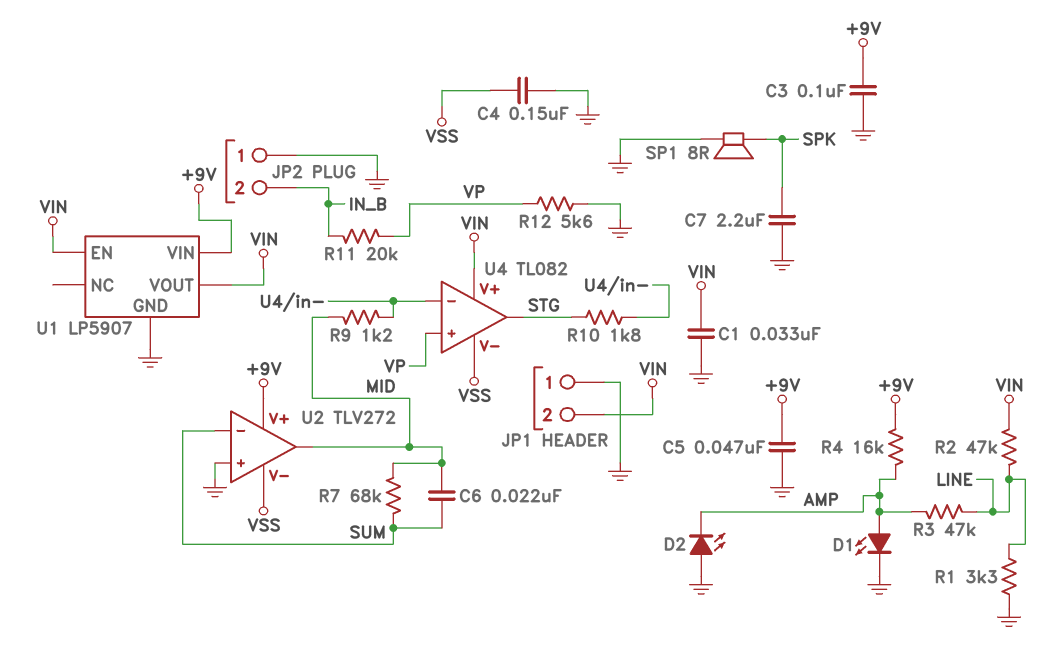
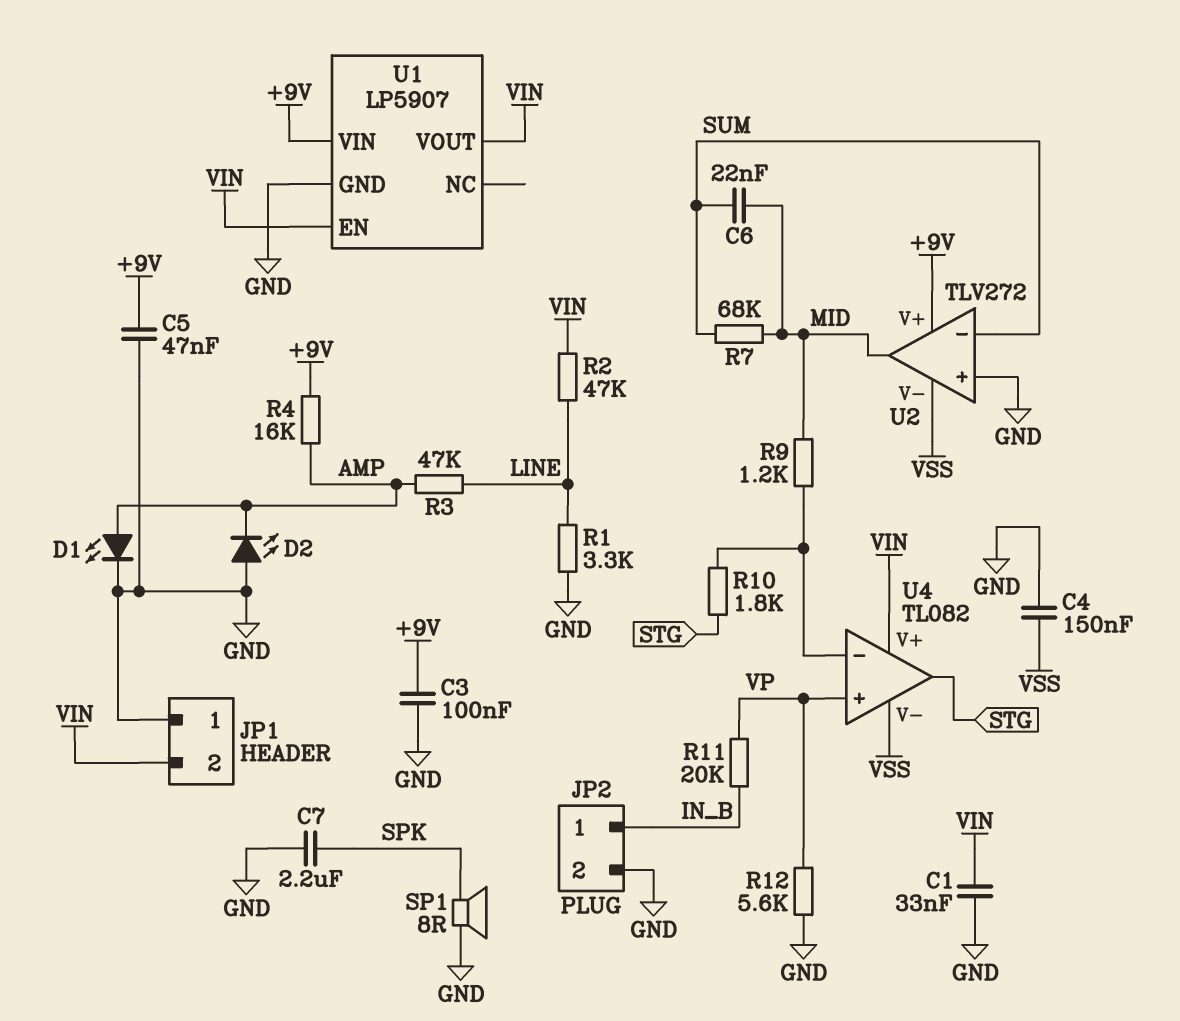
JP2 pin 1: GND -> IN_B
JP2 pin 2: IN_B -> GND

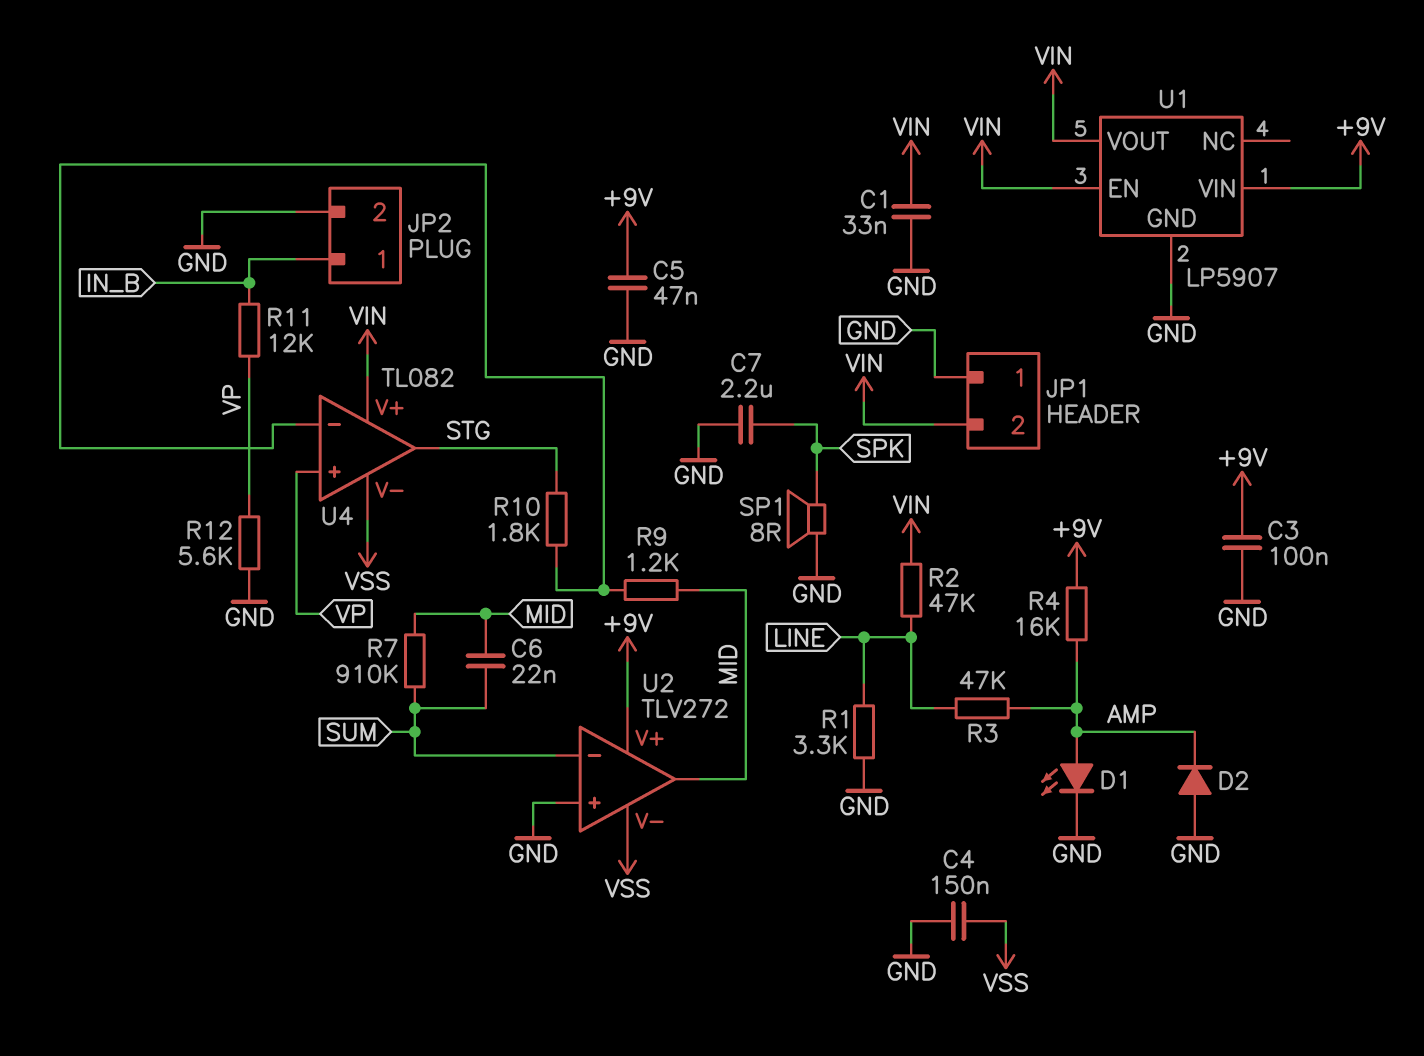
D2: LED (A GND, K AMP) -> diode (A GND, K AMP)
R7: 68k (MID, SUM) -> 910k (MID, SUM)
R11: 20k (IN_B, VP) -> 12k (IN_B, VP)

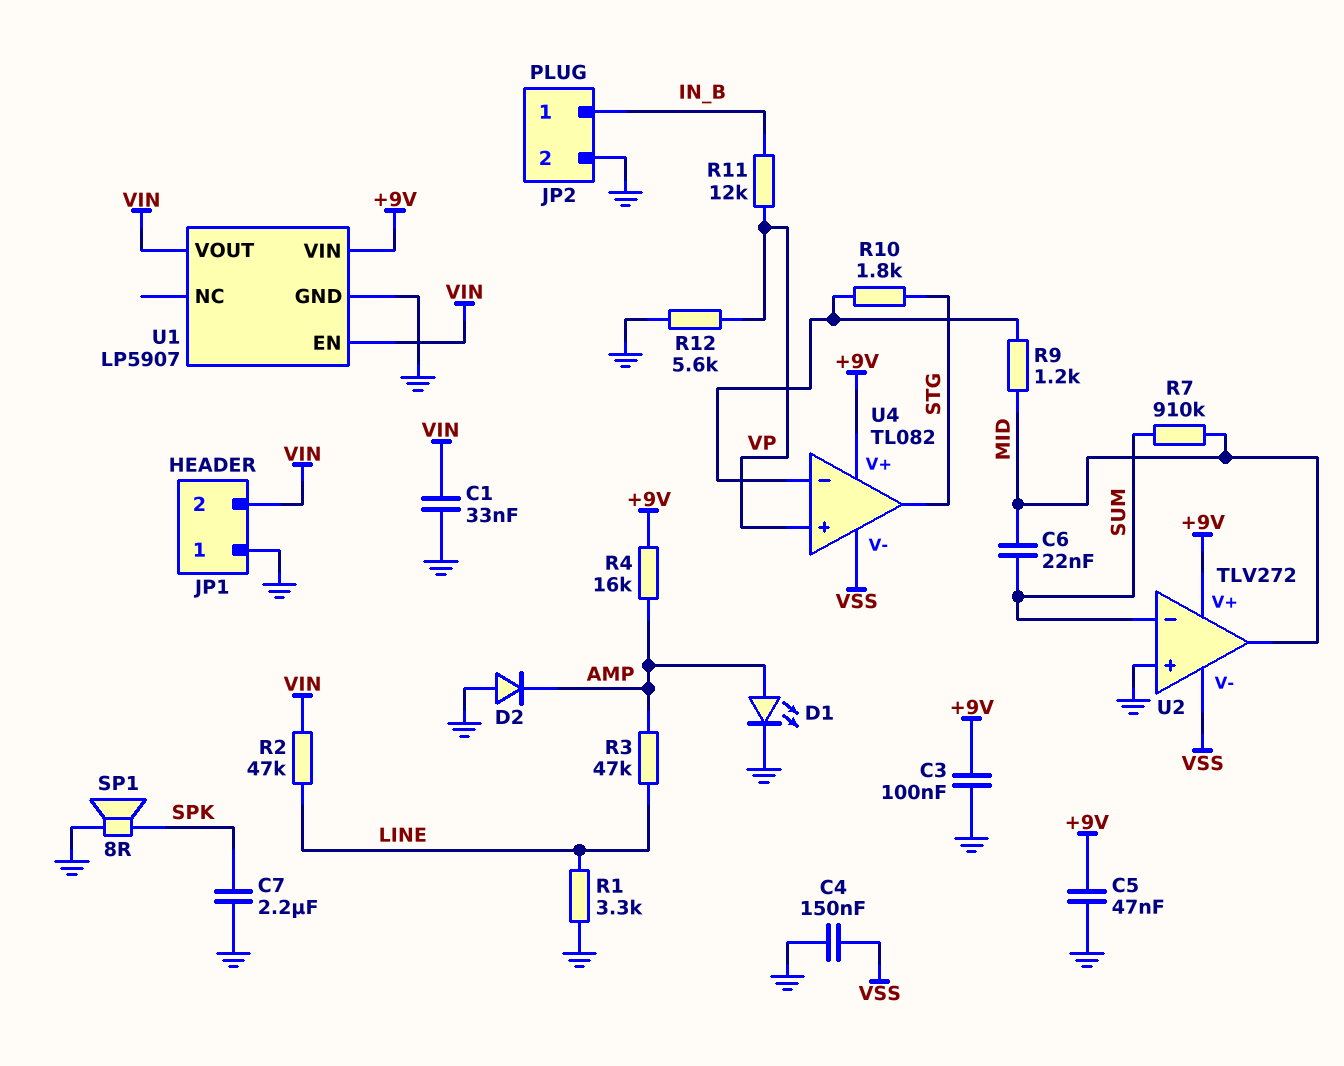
U4 pin V+: VIN -> +9V

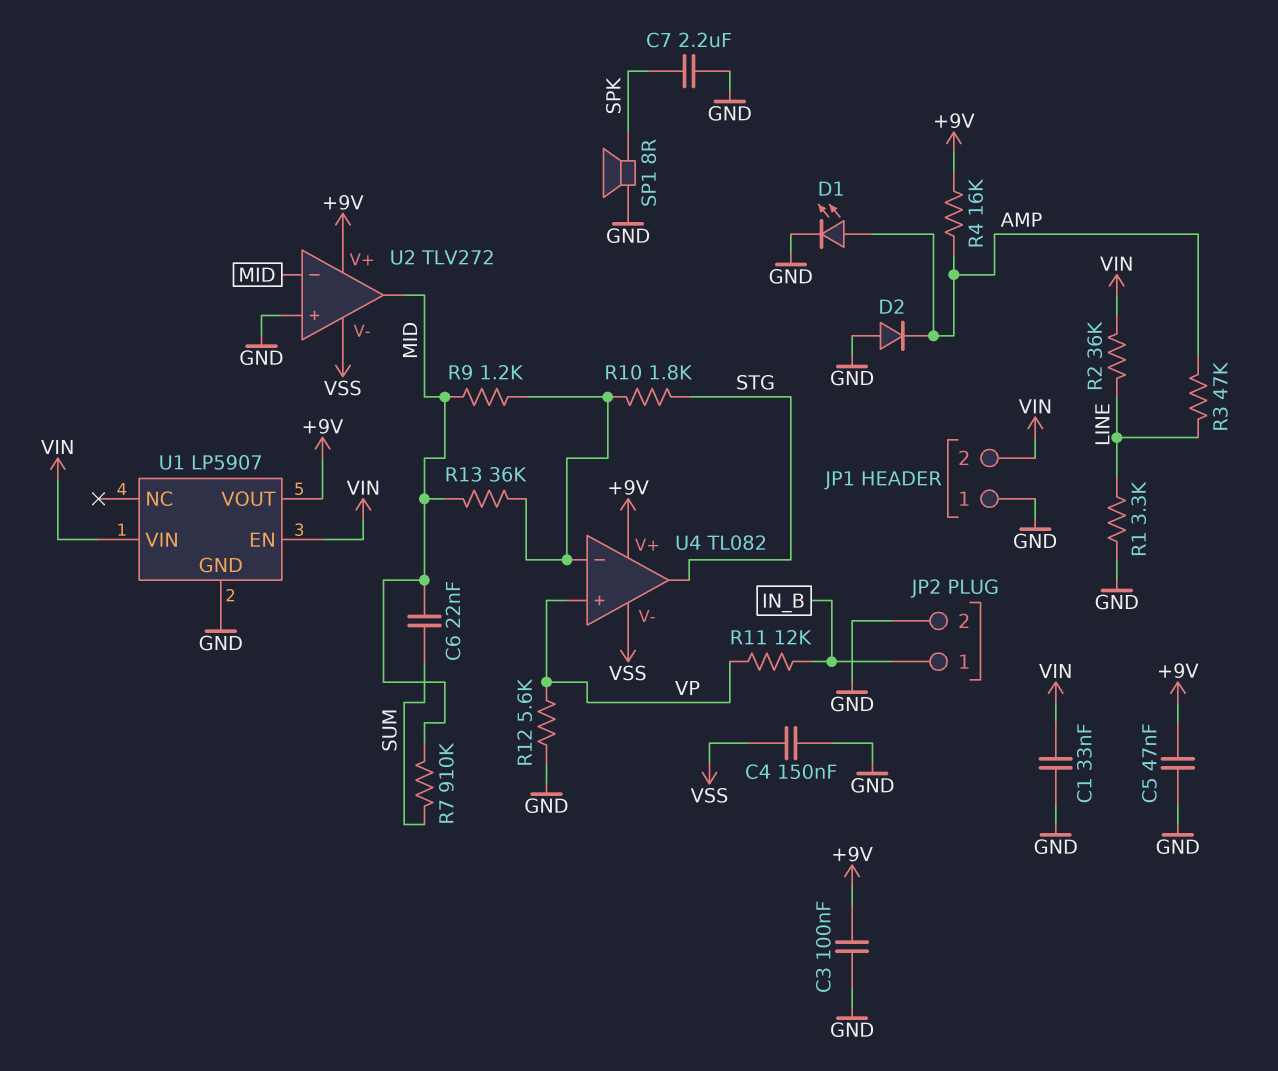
R2: 47k (LINE, VIN) -> 36k (LINE, VIN)
R13: none -> 36k (MID, U4/in-)
U1 pin VIN: +9V -> VIN
U1 pin VOUT: VIN -> +9V
U2 pin in-: SUM -> MID

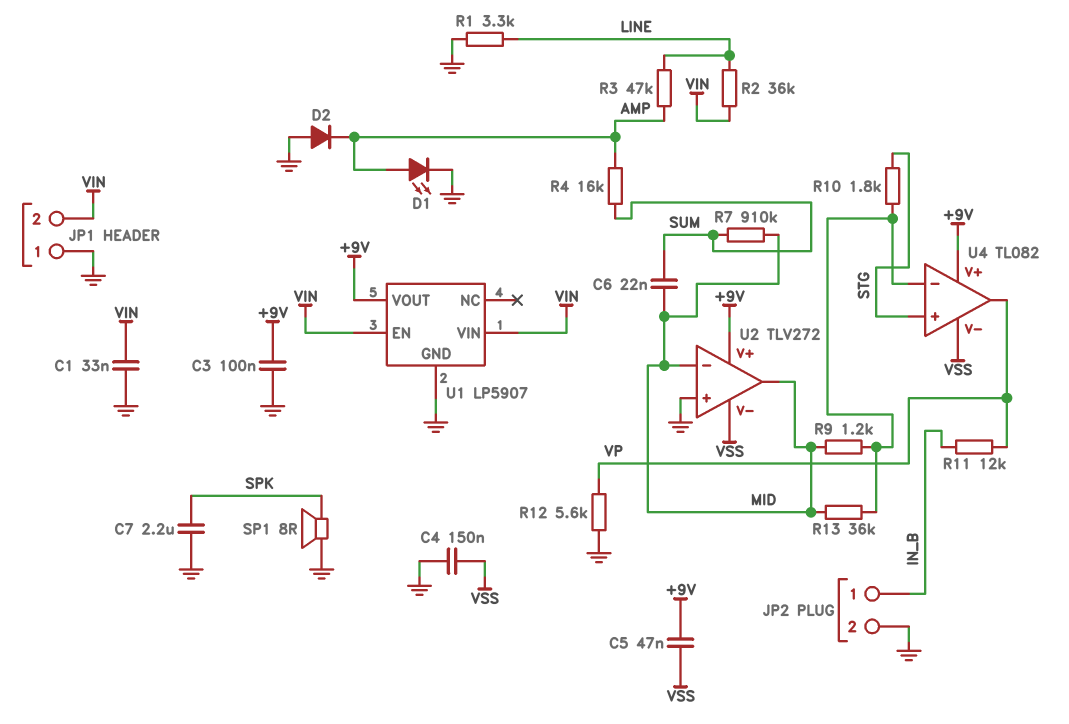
C5: 47nF (+9V, GND) -> 47nF (+9V, VSS)
R4: 16k (+9V, AMP) -> 16k (AMP, SUM)
U4 pin in+: VP -> STG
U4 pin out: STG -> VP

